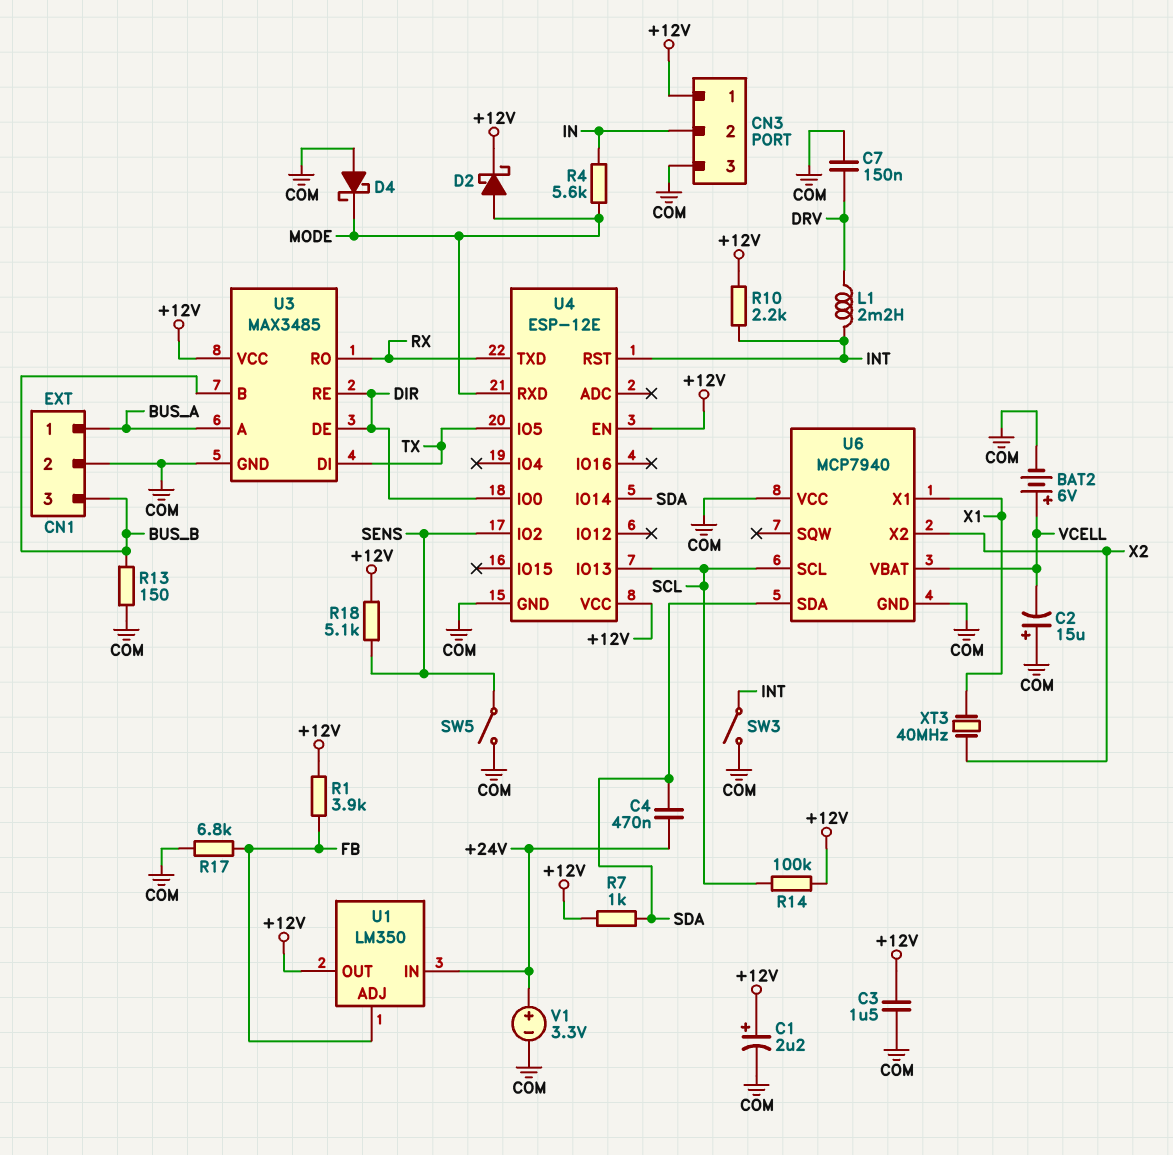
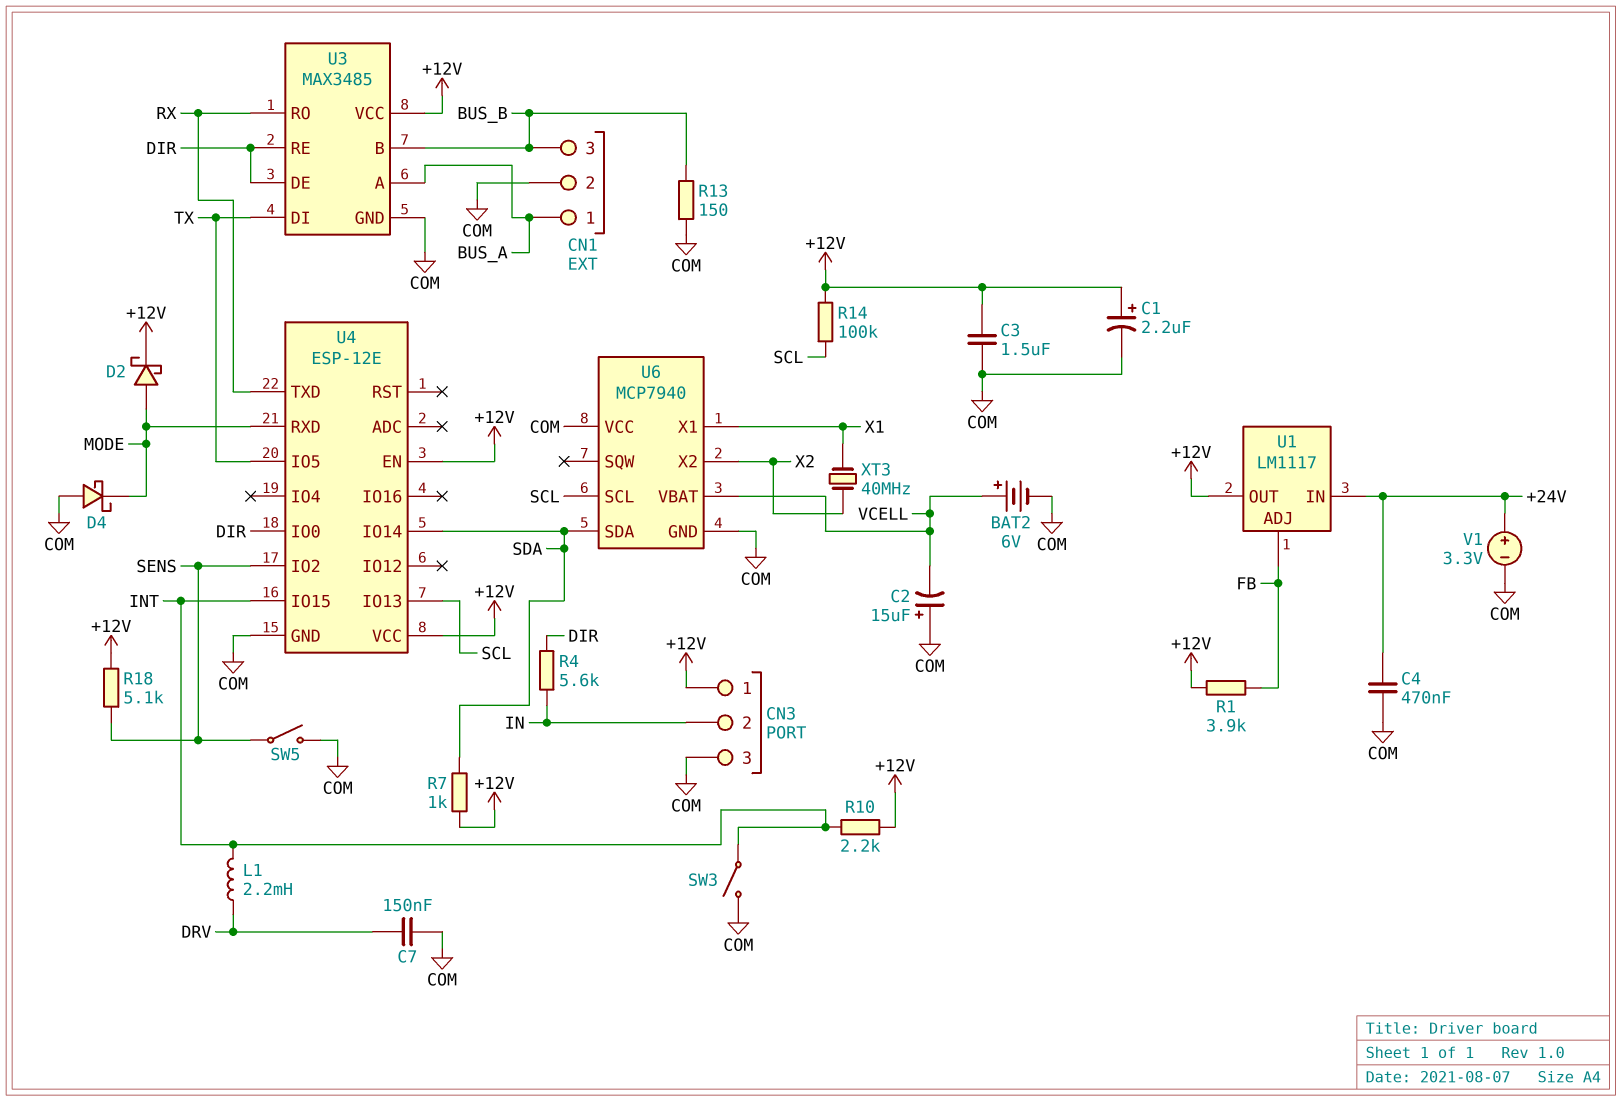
C4: 470nF (+24V, SDA) -> 470nF (+24V, COM)
R4: 5.6k (IN, MODE) -> 5.6k (DIR, IN)
R17: 6.8k (COM, FB) -> none
U1: LM350 -> LM1117
U4 pin IO15: none -> INT
U4 pin RST: INT -> none

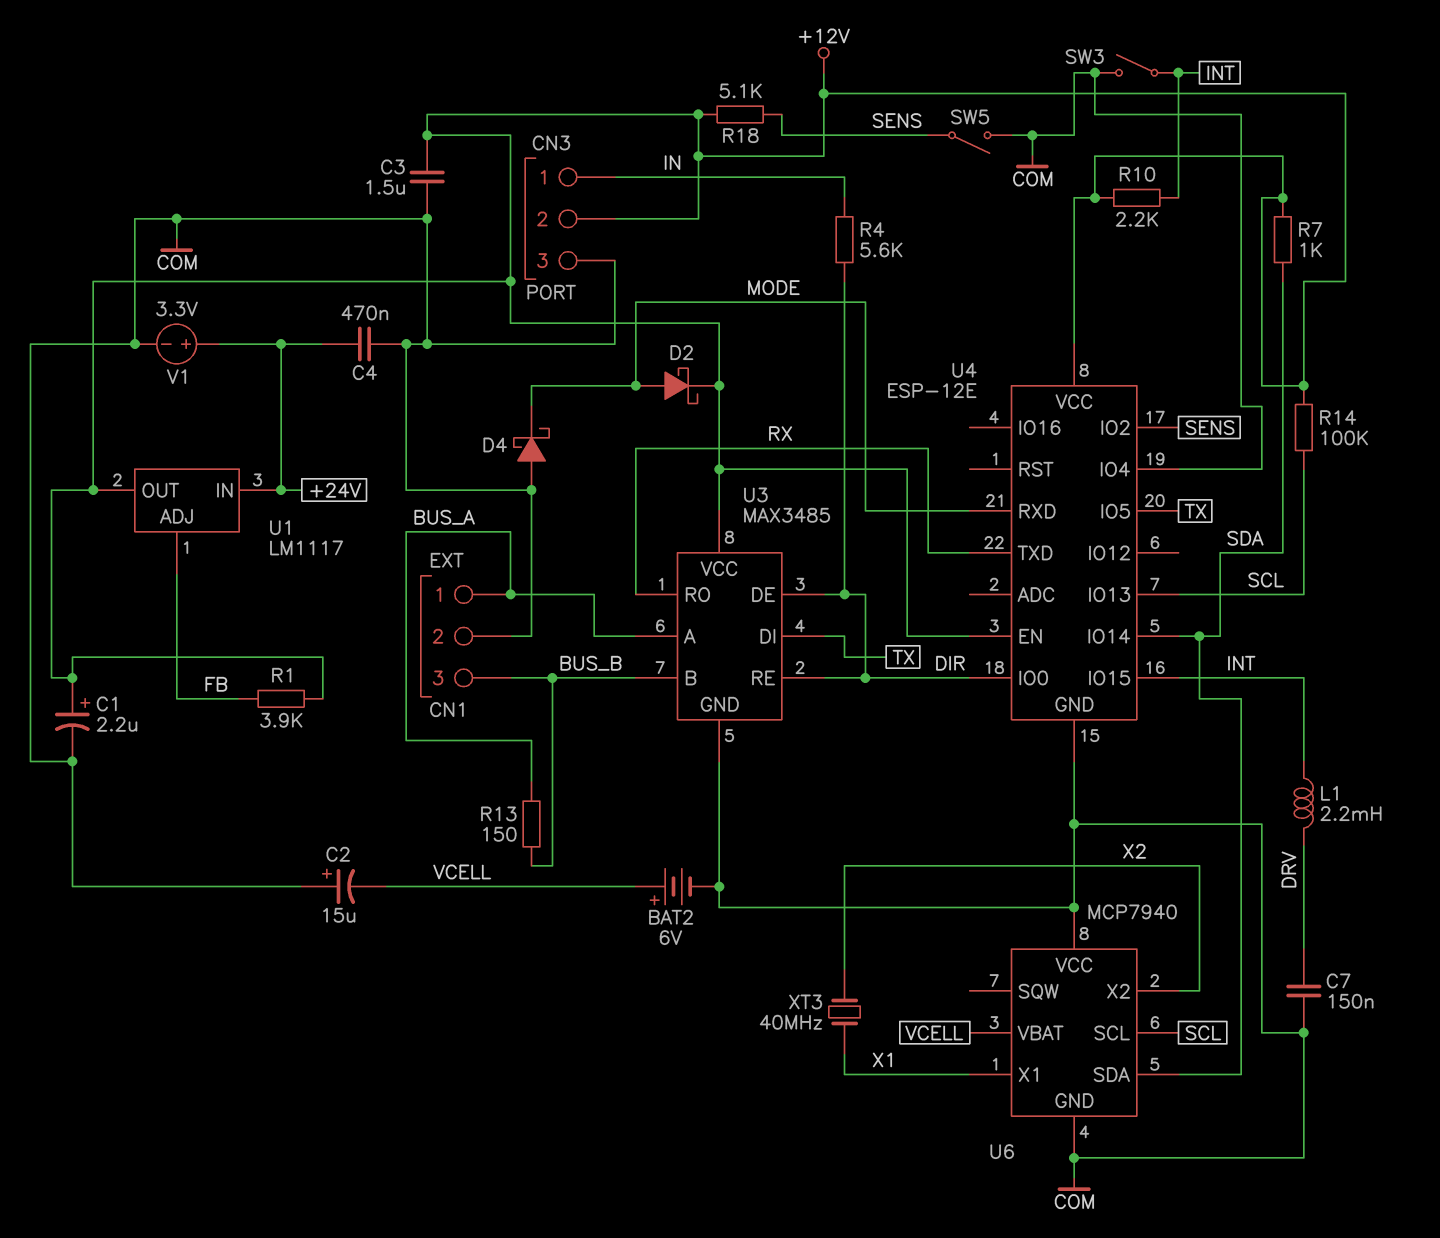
CN3 pin 1: +12V -> IN
CN3 pin 2: IN -> +12V
R13: 150 (BUS_B, COM) -> 150 (BUS_A, BUS_B)
U4 pin IO4: none -> COM

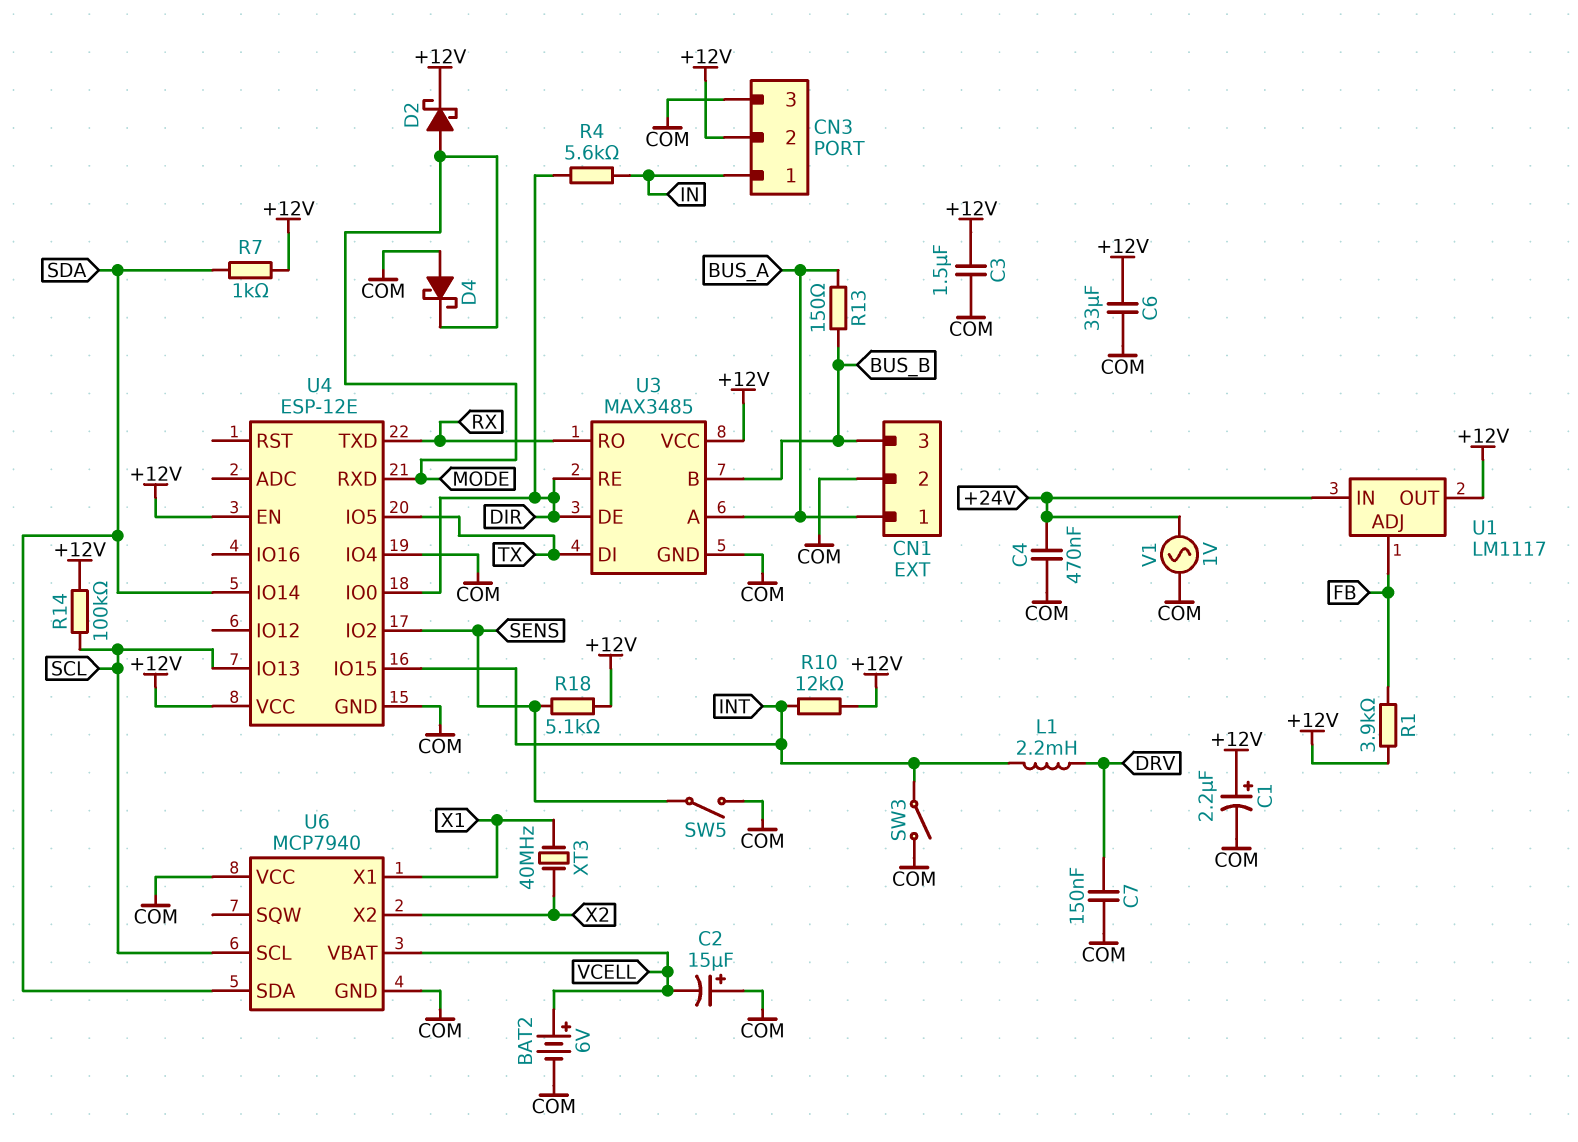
C6: none -> 33uF (+12V, COM)
R10: 2.2k (+12V, INT) -> 12k (+12V, INT)
V1: 3.3V (plus +24V, minus COM) -> AC 1V (+24V, COM)

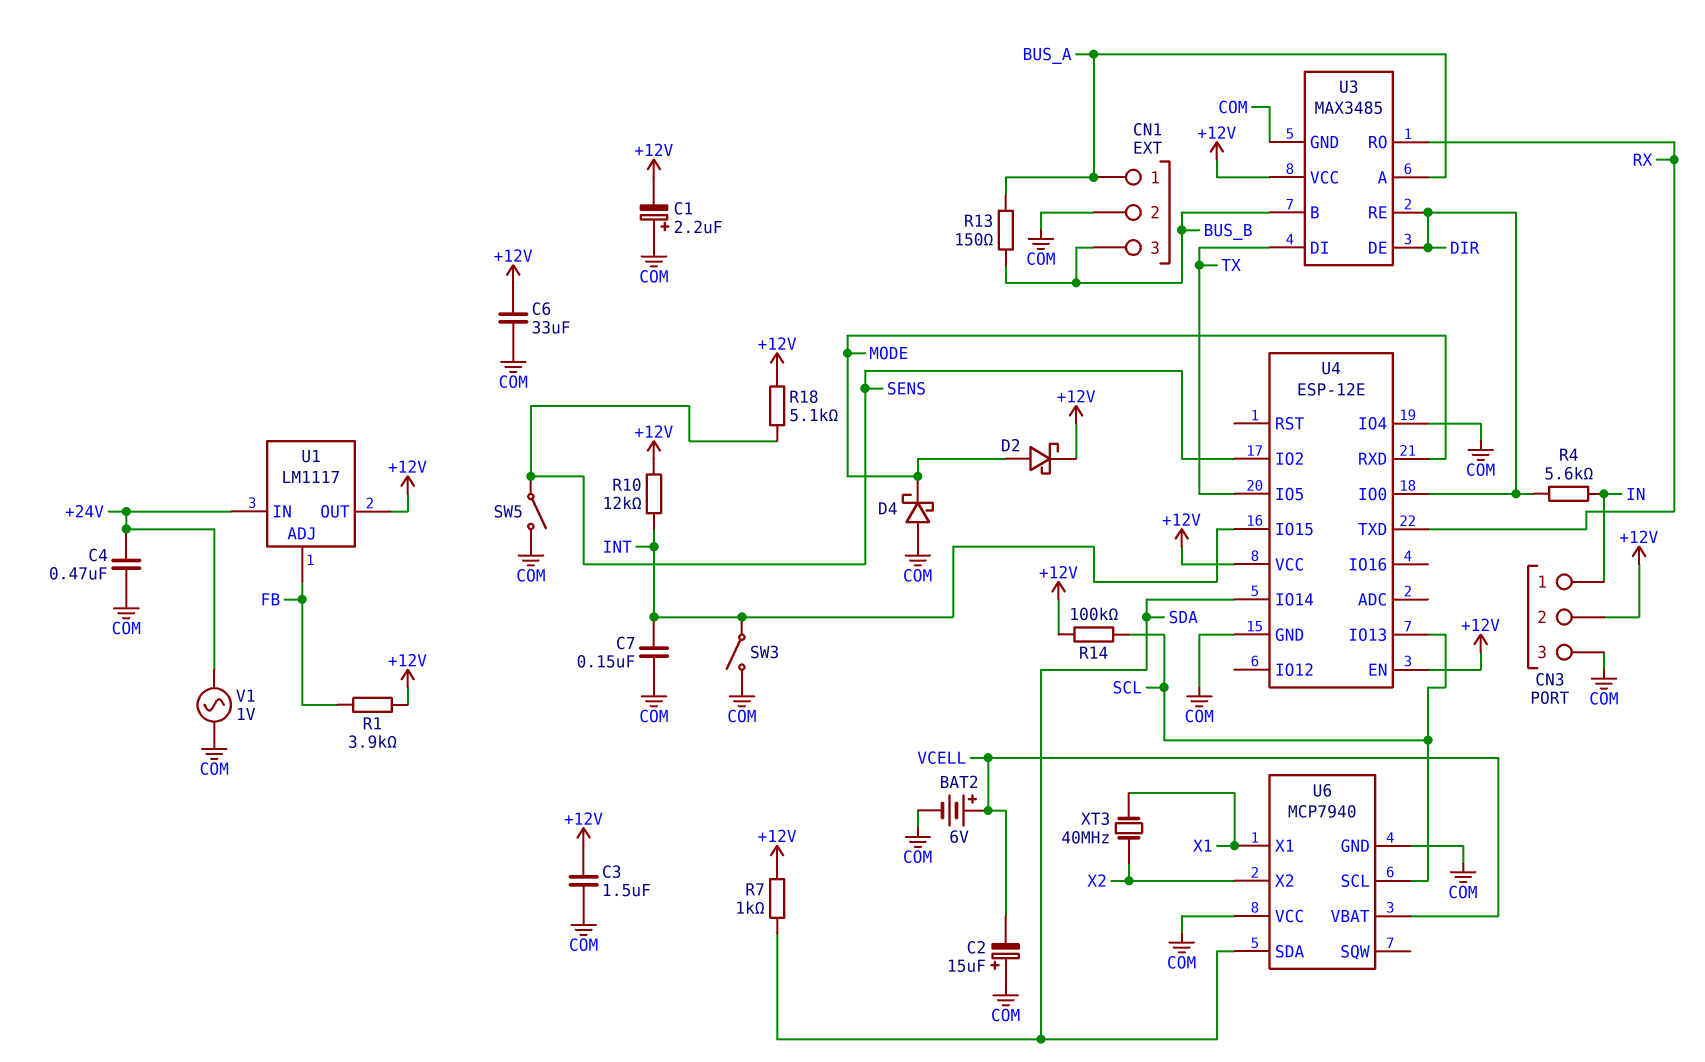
C1: 2.2uF (plus +12V, minus COM) -> 2.2uF (plus COM, minus +12V)
C7: 150nF (COM, DRV) -> 150nF (COM, INT)
L1: 2.2mH (DRV, INT) -> none

